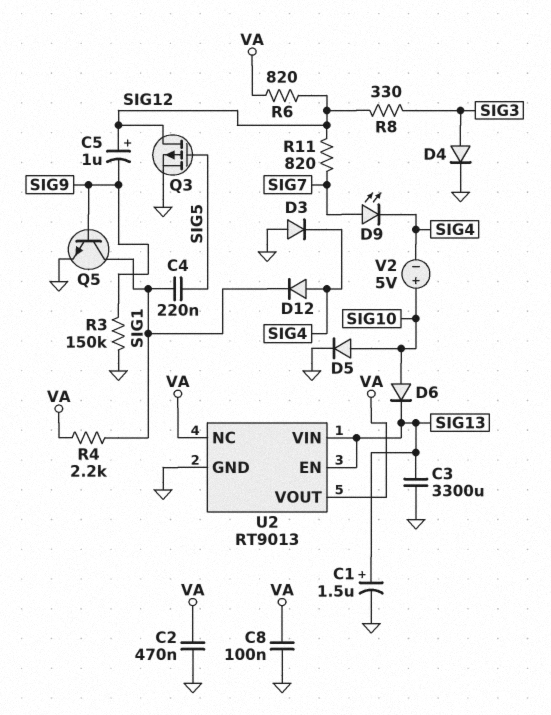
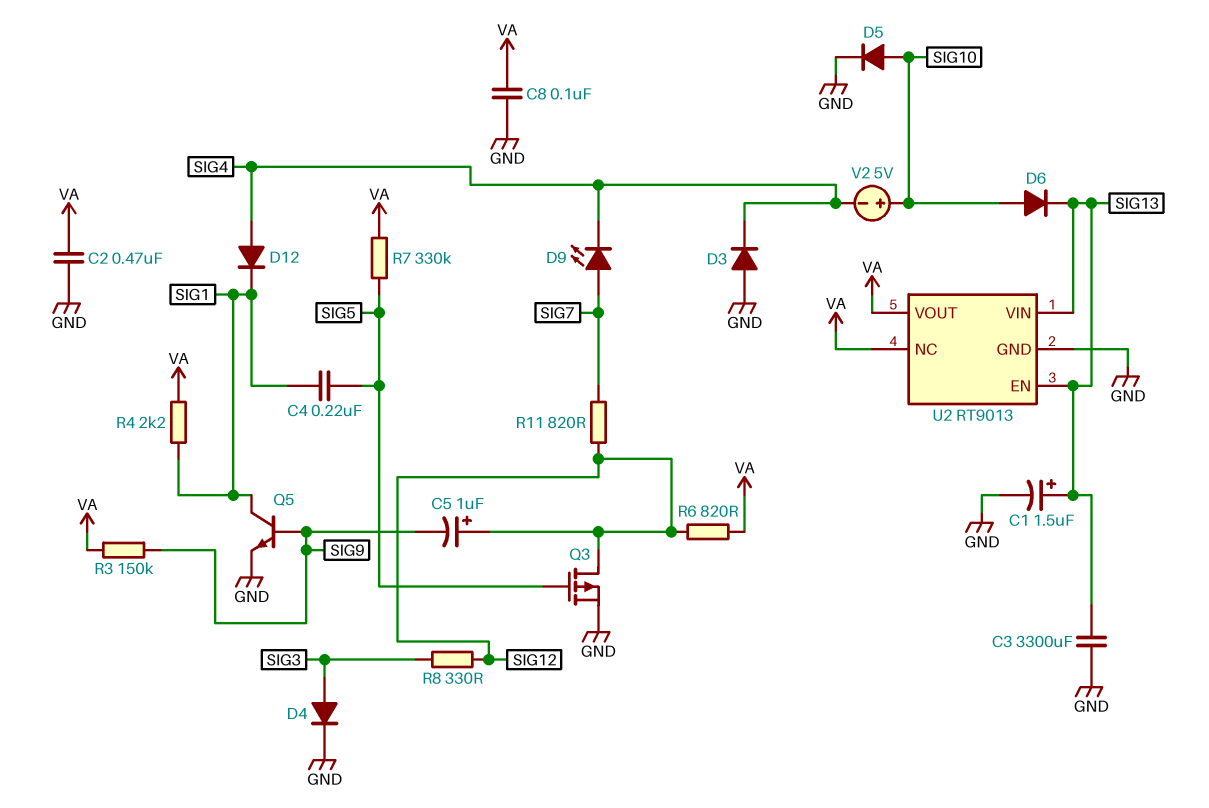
R3: 150k (GND, SIG9) -> 150k (SIG9, VA)
R7: none -> 330k (SIG5, VA)

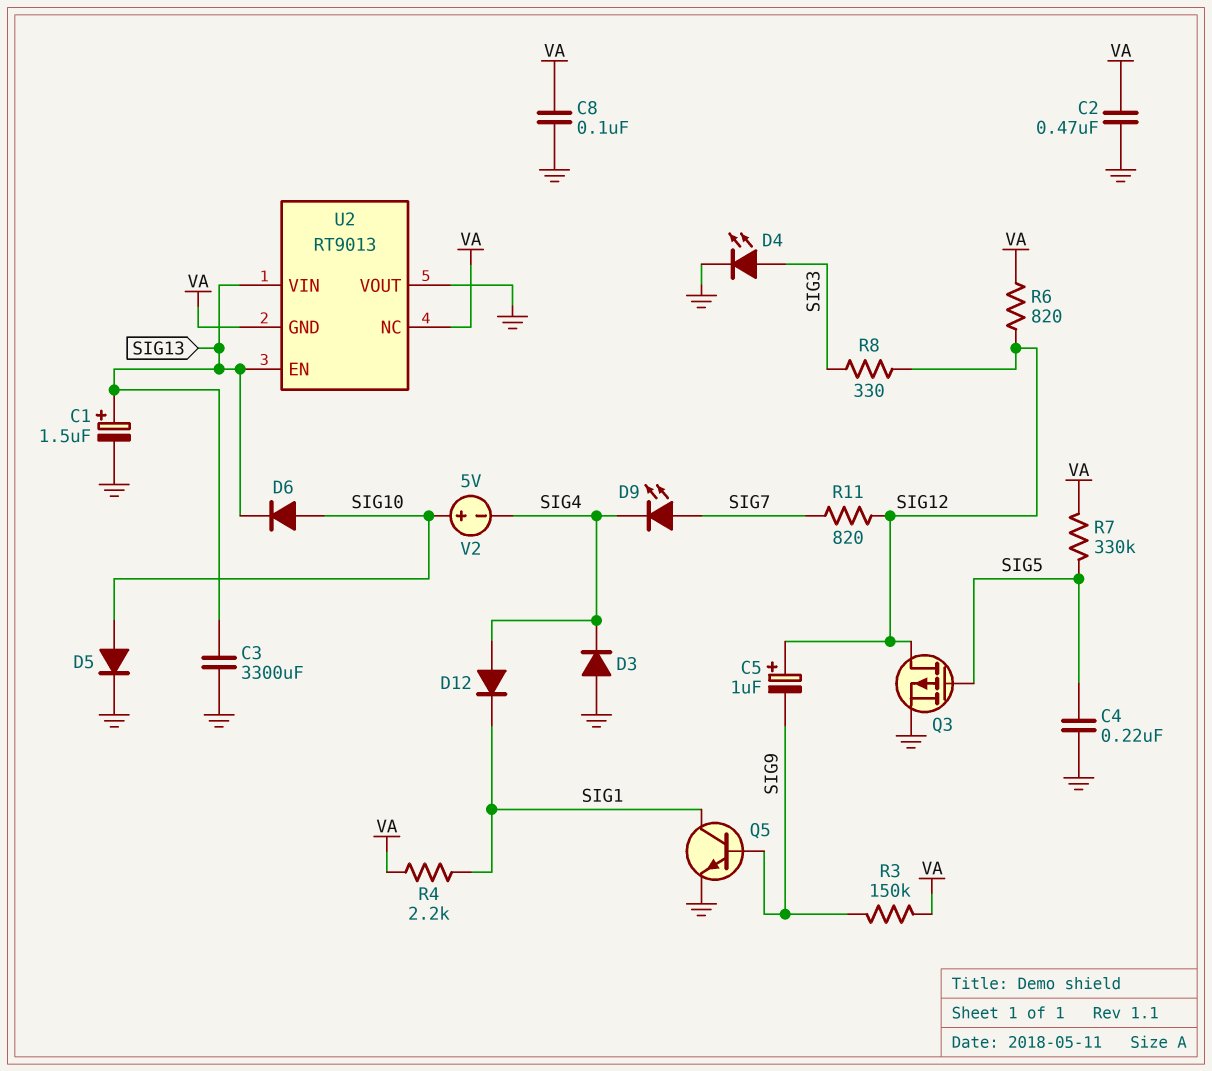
C4: 220nF (SIG1, SIG5) -> 220nF (GND, SIG5)
D4: diode (A SIG3, K GND) -> LED (A SIG3, K GND)
U2 pin GND: GND -> VA
U2 pin VOUT: VA -> GND

